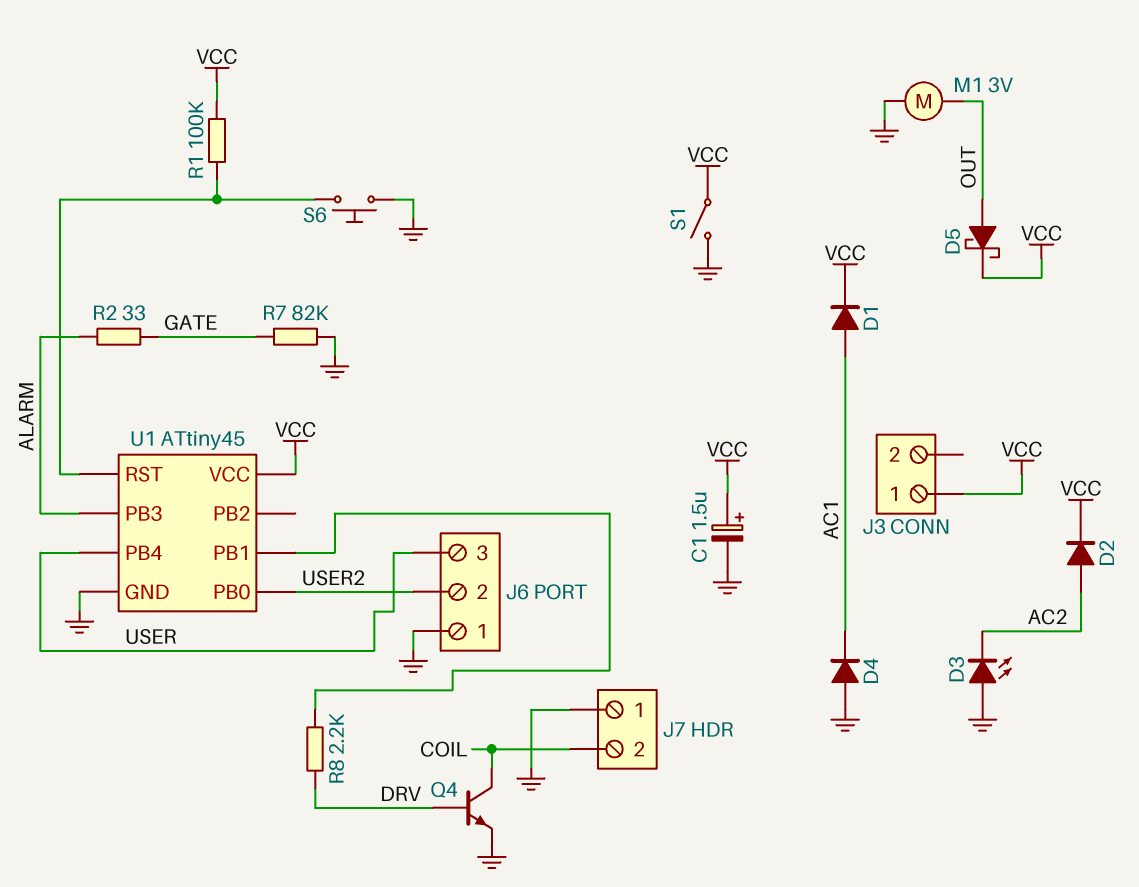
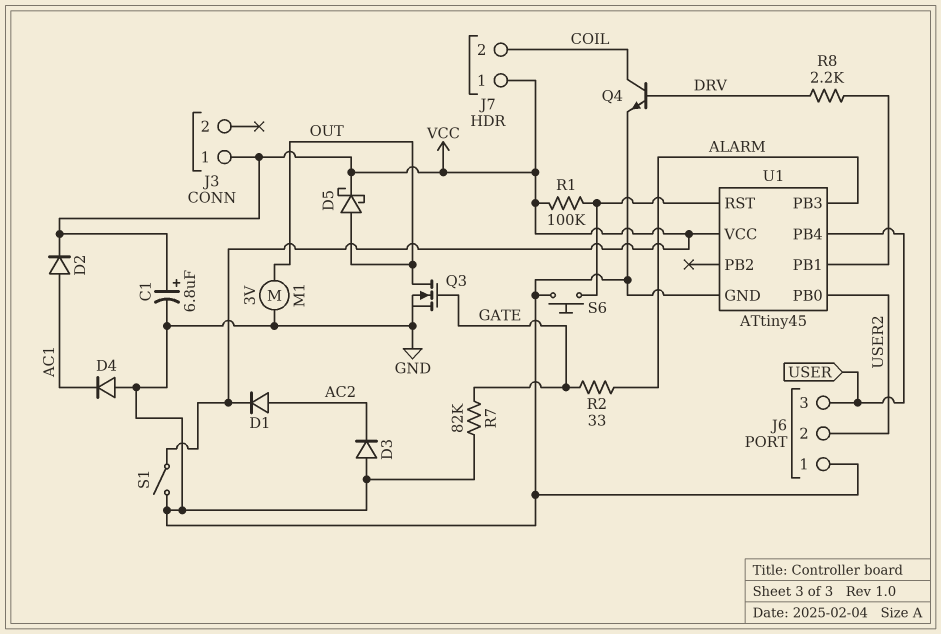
C1: 1.5uF (plus VCC, minus GND) -> 6.8uF (plus VCC, minus GND)
D1: diode (A AC1, K VCC) -> diode (A AC2, K VCC)
D2: diode (A AC2, K VCC) -> diode (A AC1, K VCC)
D3: LED (A GND, K AC2) -> diode (A GND, K AC2)
J7 pin 1: GND -> VCC
Q3: none -> NMOS (G GATE, D OUT, S GND)

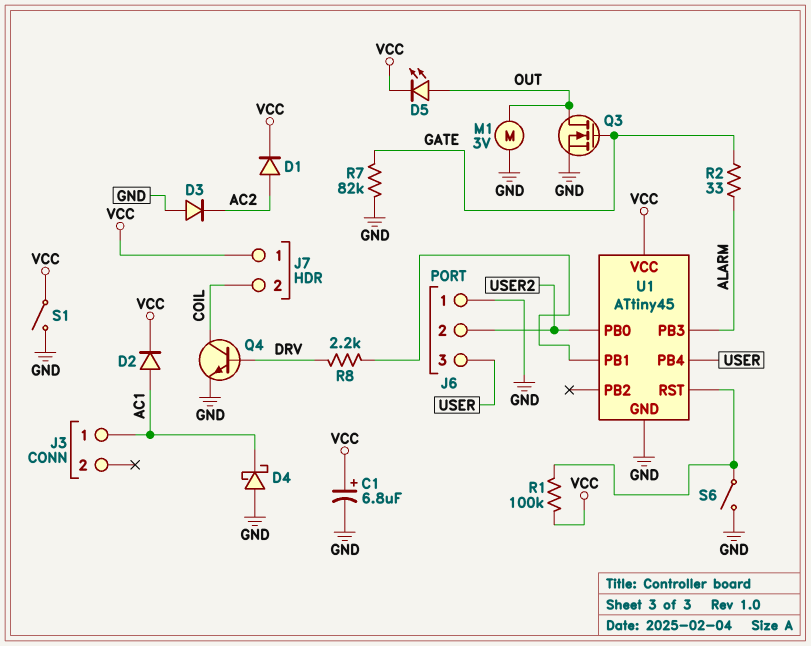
D4: diode (A GND, K AC1) -> schottky (A GND, K AC1)
D5: schottky (A OUT, K VCC) -> LED (A OUT, K VCC)
J3 pin 1: VCC -> AC1
S6: button (GND, U1/RST) -> switch (GND, U1/RST)

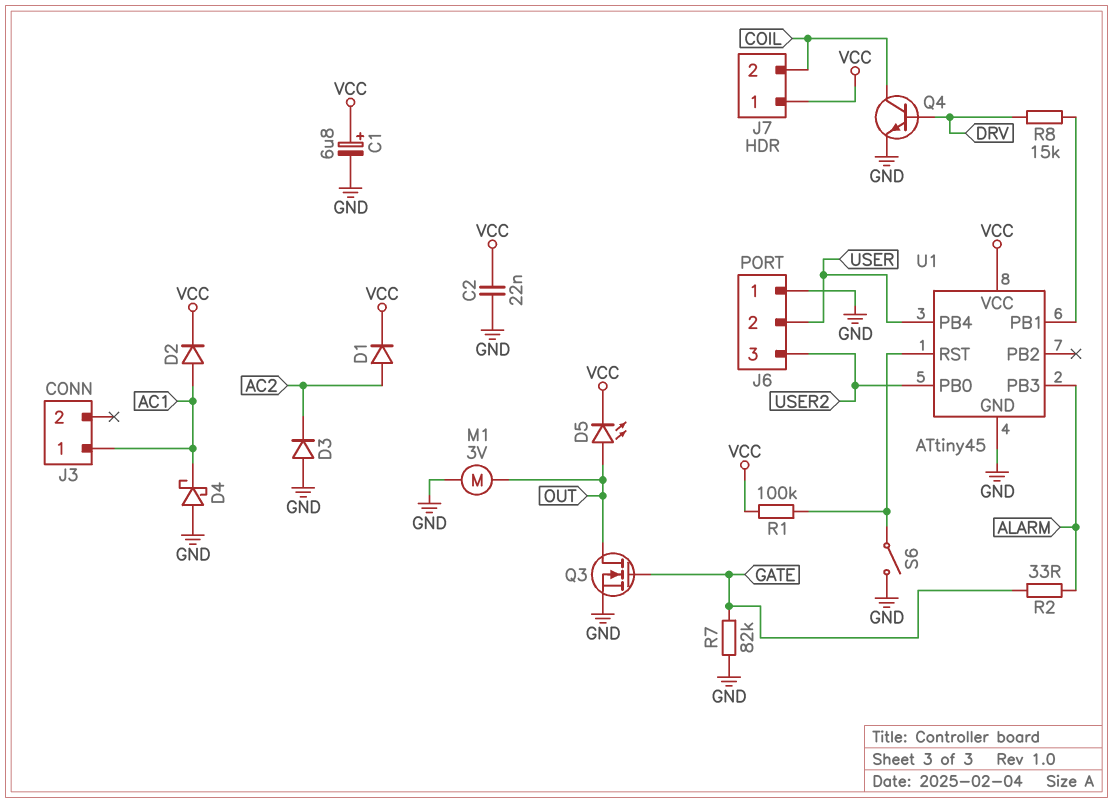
C2: none -> 22nF (GND, VCC)
J6 pin 2: USER2 -> USER
J6 pin 3: USER -> USER2
R8: 2.2k (DRV, U1/PB1) -> 15k (DRV, U1/PB1)
S1: switch (GND, VCC) -> none

